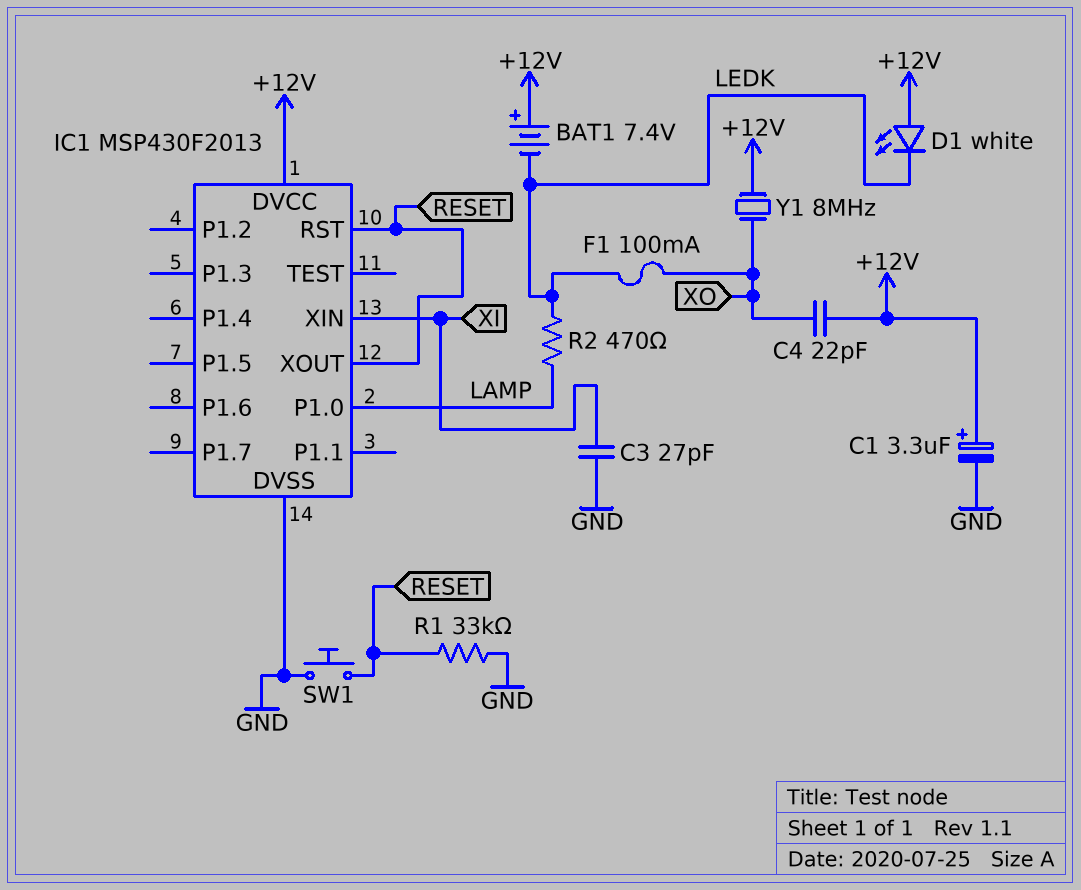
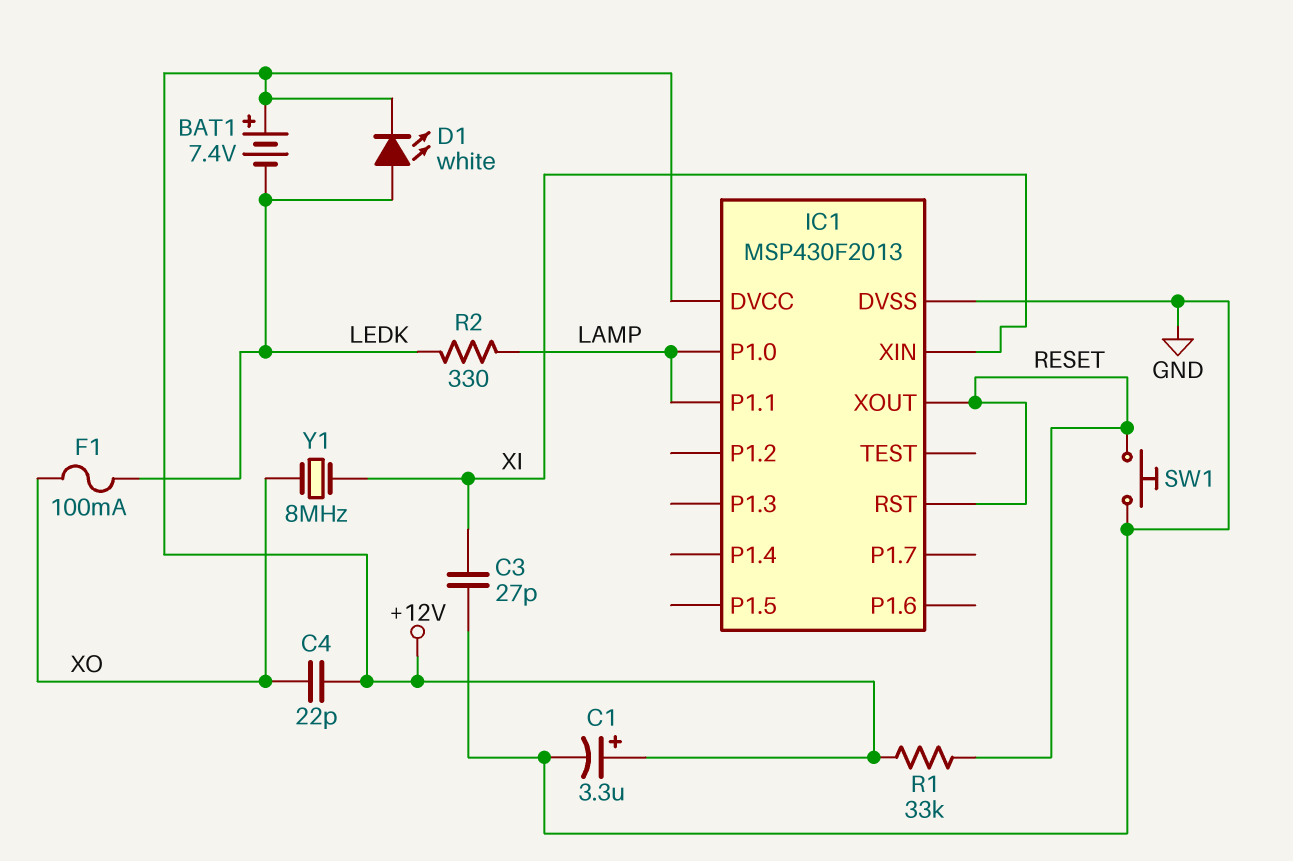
D1: LED white (A +12V, K LEDK) -> LED white (A LEDK, K +12V)
IC1 pin P1.1: none -> LAMP
R1: 33k (GND, RESET) -> 33k (+12V, RESET)
R2: 470 (LAMP, LEDK) -> 330 (LAMP, LEDK)
Y1: 8MHz (+12V, XO) -> 8MHz (XI, XO)

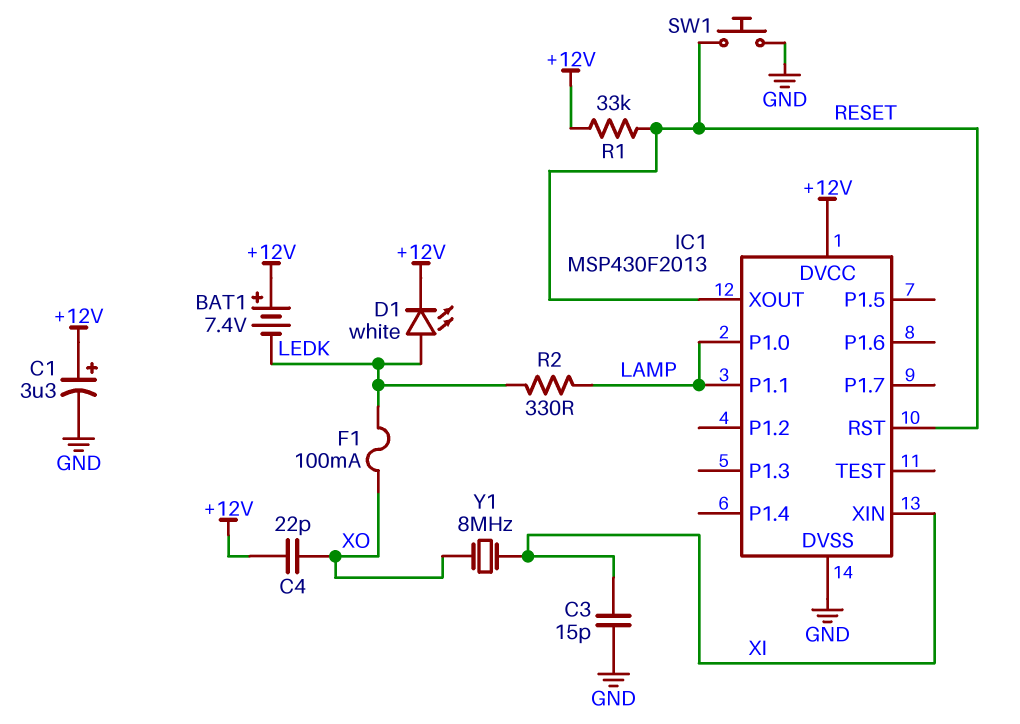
C3: 27pF (GND, XI) -> 15pF (GND, XI)

